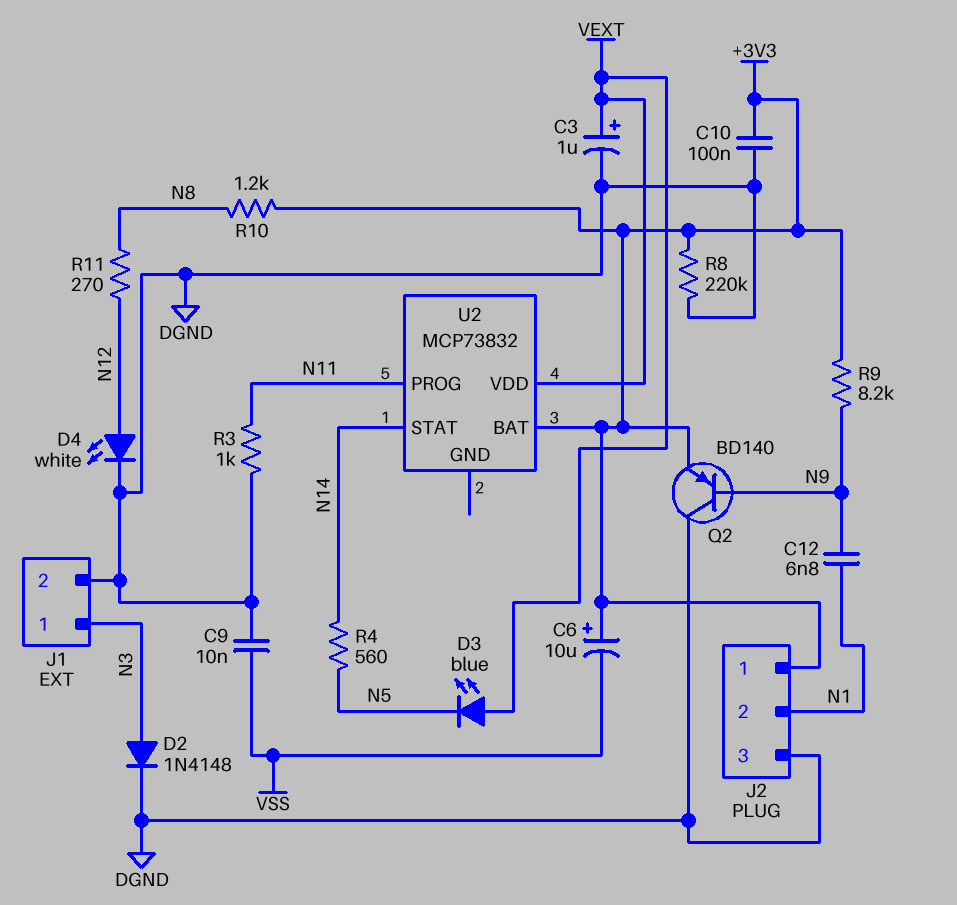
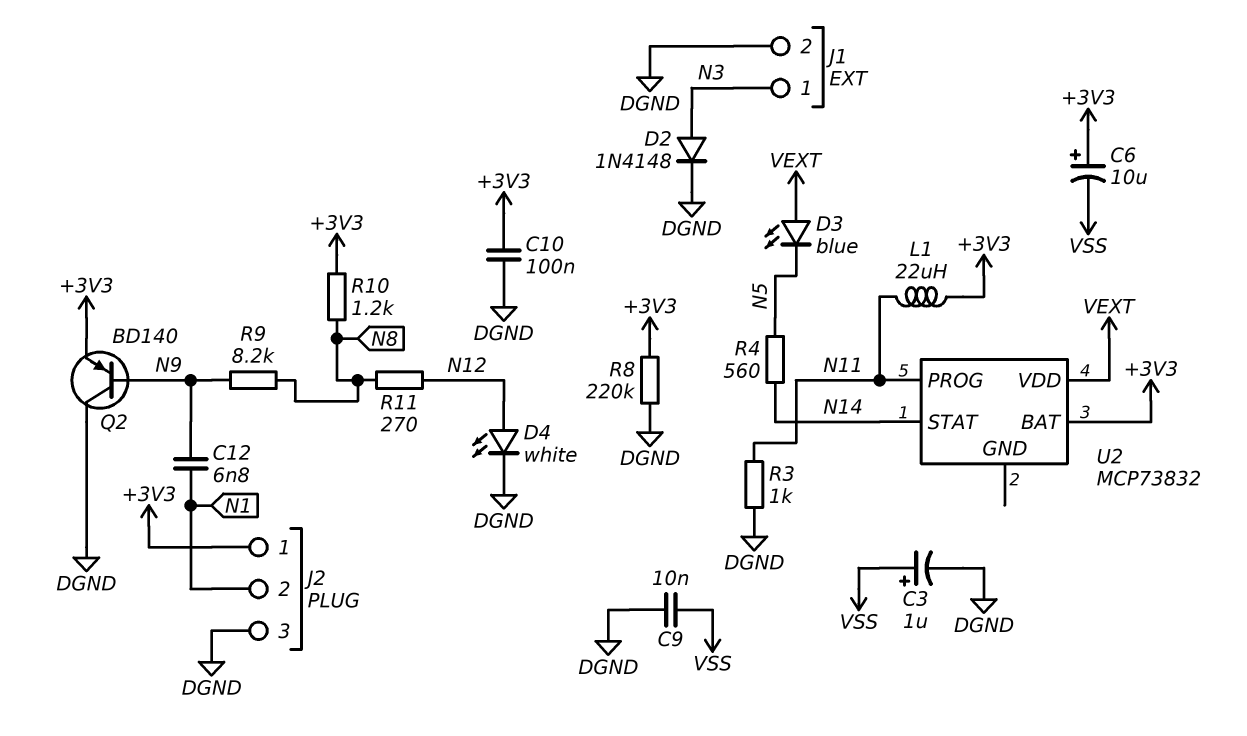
C3: 1uF (plus VEXT, minus DGND) -> 1uF (plus VSS, minus DGND)
L1: none -> 22uH (+3V3, N11)
R9: 8.2k (+3V3, N9) -> 8.2k (N8, N9)

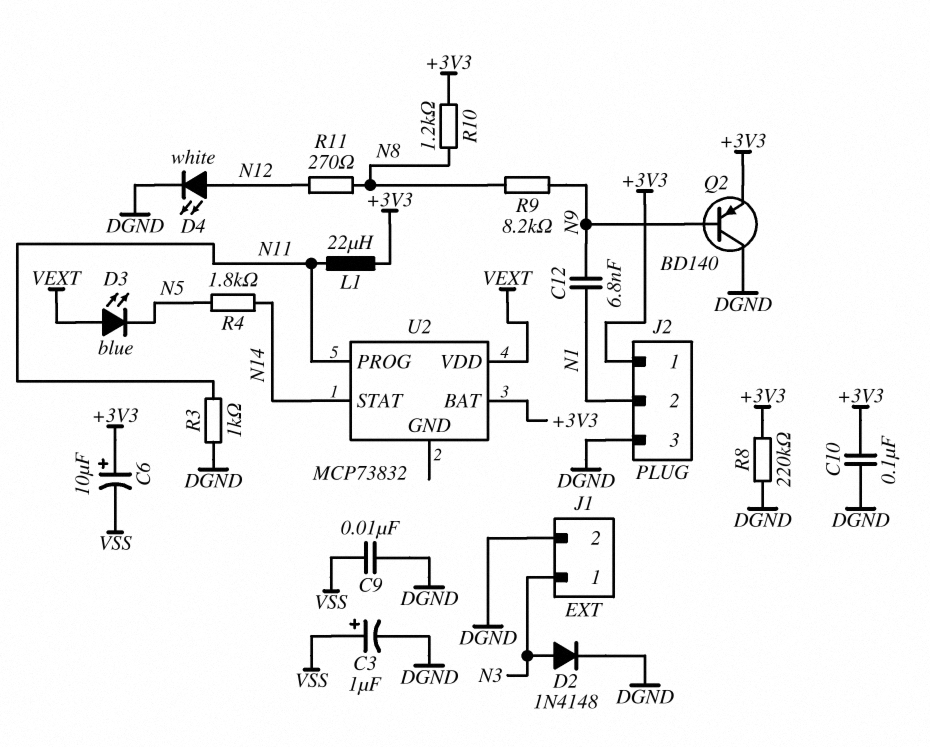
R4: 560 (N5, N14) -> 1.8k (N5, N14)

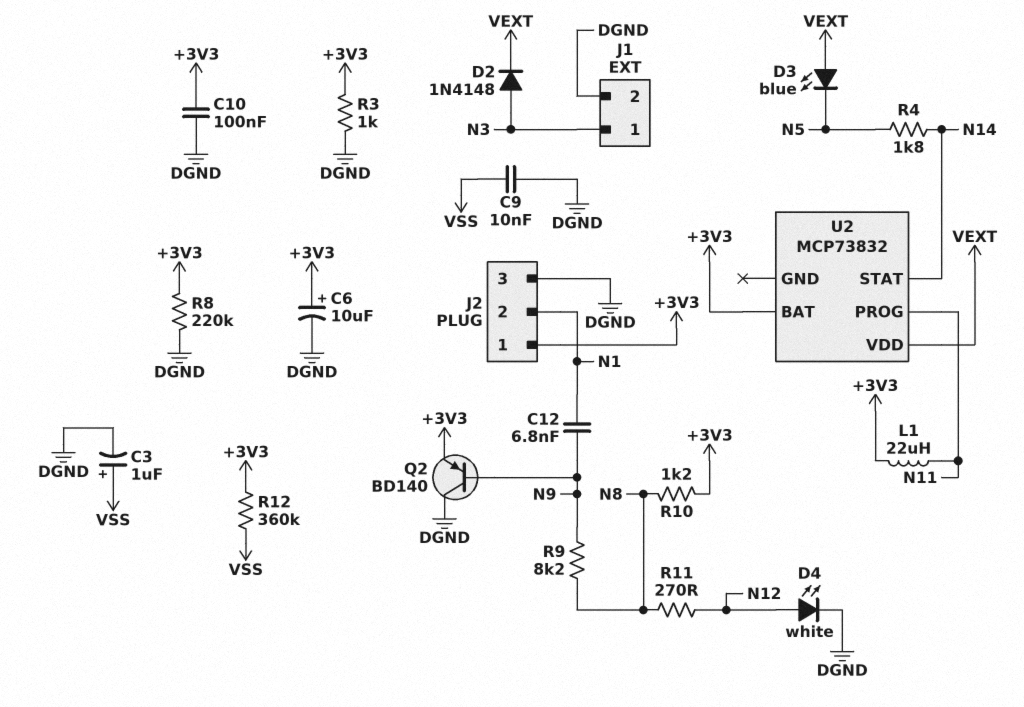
C6: 10uF (plus +3V3, minus VSS) -> 10uF (plus +3V3, minus DGND)
D2: diode 1N4148 (A N3, K DGND) -> diode 1N4148 (A N3, K VEXT)
R3: 1k (DGND, N11) -> 1k (+3V3, DGND)
R12: none -> 360k (+3V3, VSS)

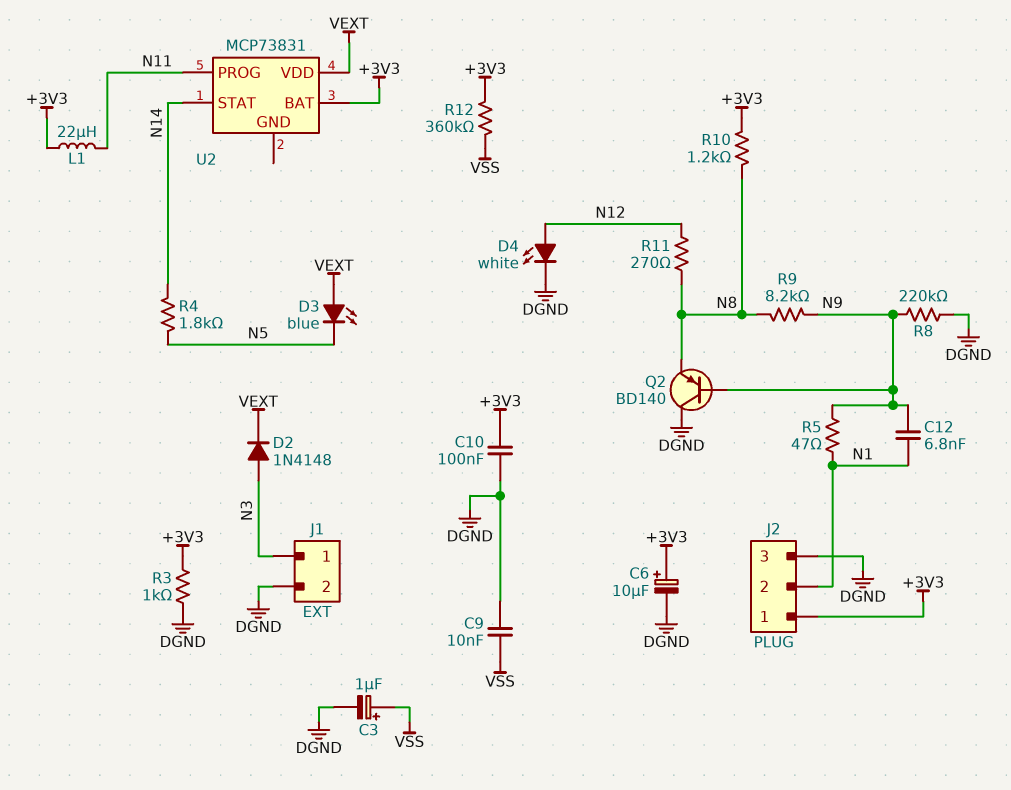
Q2: PNP BD140 (B N9, C DGND, E +3V3) -> PNP BD140 (B N9, C DGND, E N8)
R5: none -> 47 (N1, N9)
R8: 220k (+3V3, DGND) -> 220k (DGND, N9)
U2: MCP73832 -> MCP73831

